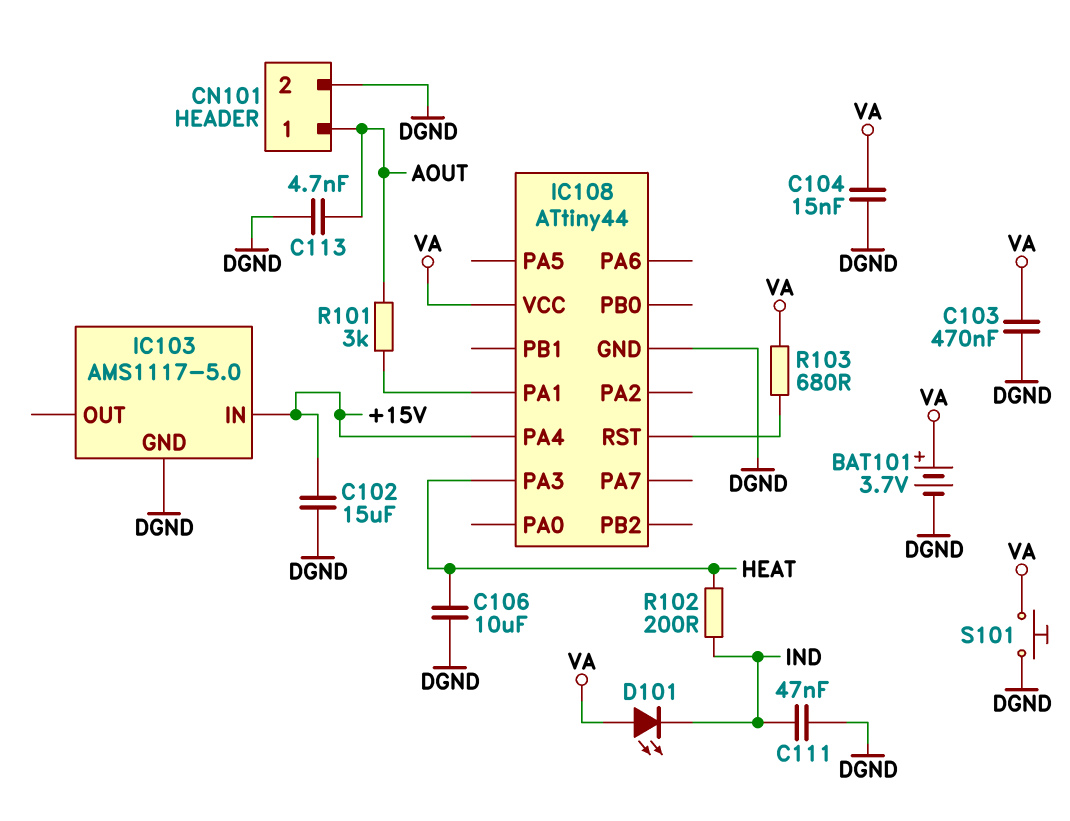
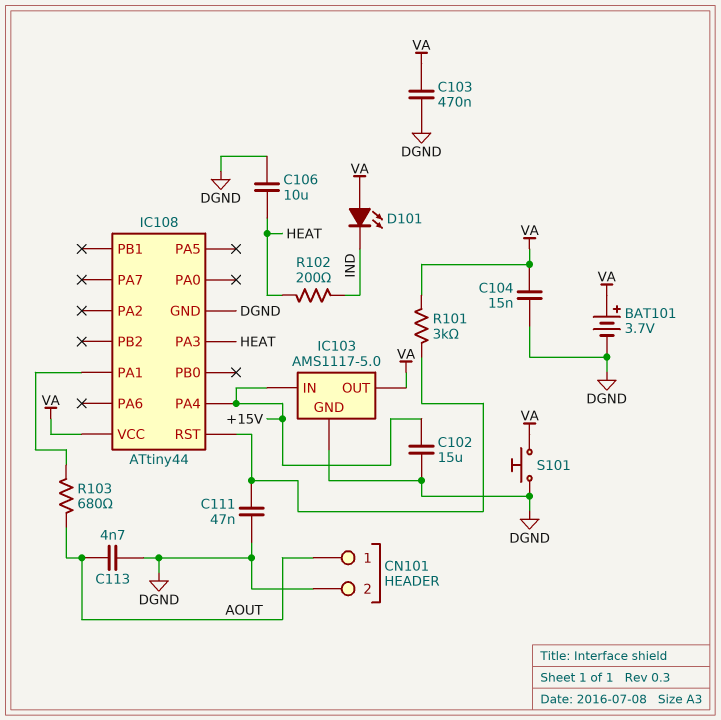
C111: 47nF (DGND, IND) -> 47nF (DGND, IC108/RST)
IC103 pin OUT: none -> VA
R101: 3k (AOUT, IC108/PA1) -> 3k (IC108/RST, VA)
R103: 680 (IC108/RST, VA) -> 680 (AOUT, IC108/PA1)

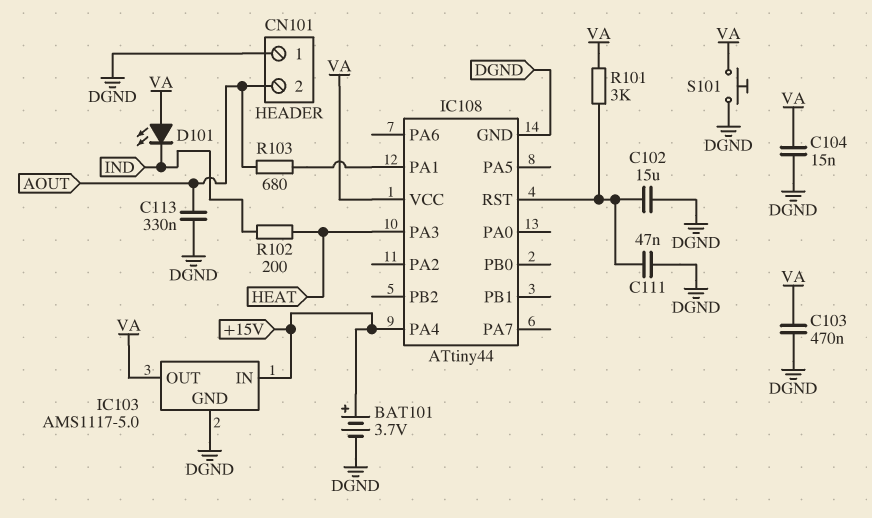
BAT101: 3.7V (plus VA, minus DGND) -> 3.7V (plus +15V, minus DGND)
C102: 15uF (+15V, DGND) -> 15uF (DGND, IC108/RST)
C106: 10uF (DGND, HEAT) -> none
C113: 4.7nF (AOUT, DGND) -> 330nF (AOUT, DGND)
CN101 pin 1: AOUT -> DGND
CN101 pin 2: DGND -> AOUT

